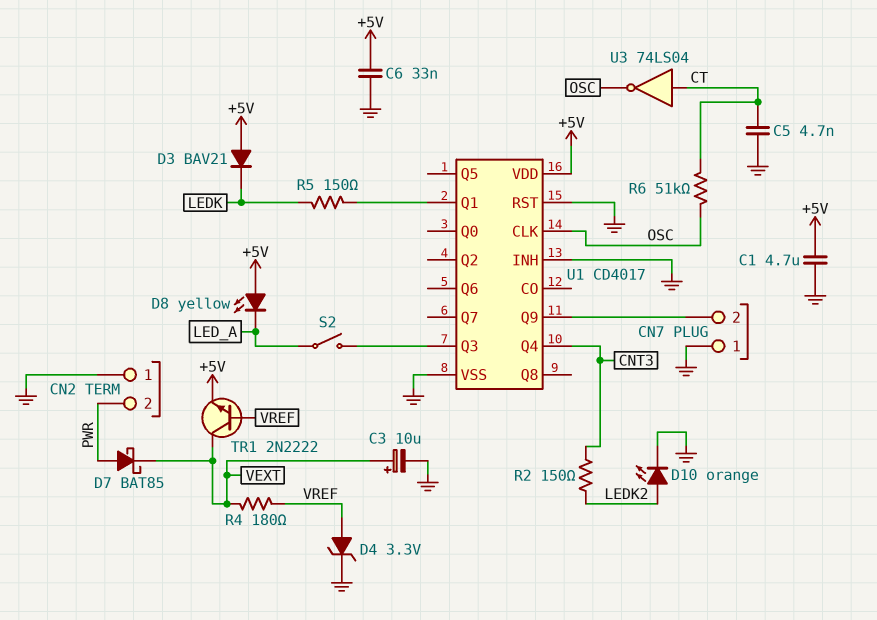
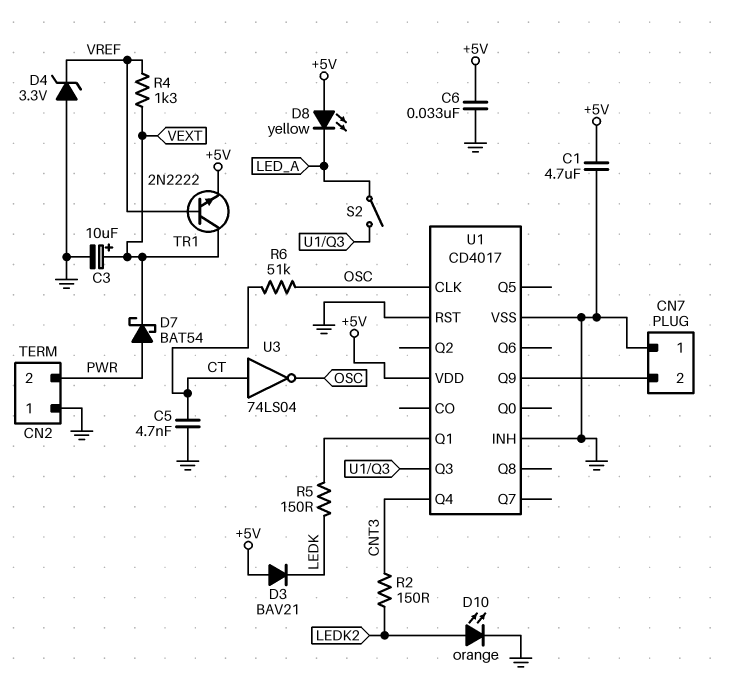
D4: zener 3.3V (A VREF, K GND) -> zener 3.3V (A GND, K VREF)
D7: schottky BAT85 (A PWR, K VEXT) -> schottky BAT54 (A PWR, K VEXT)
R4: 180 (VEXT, VREF) -> 1.3k (VEXT, VREF)

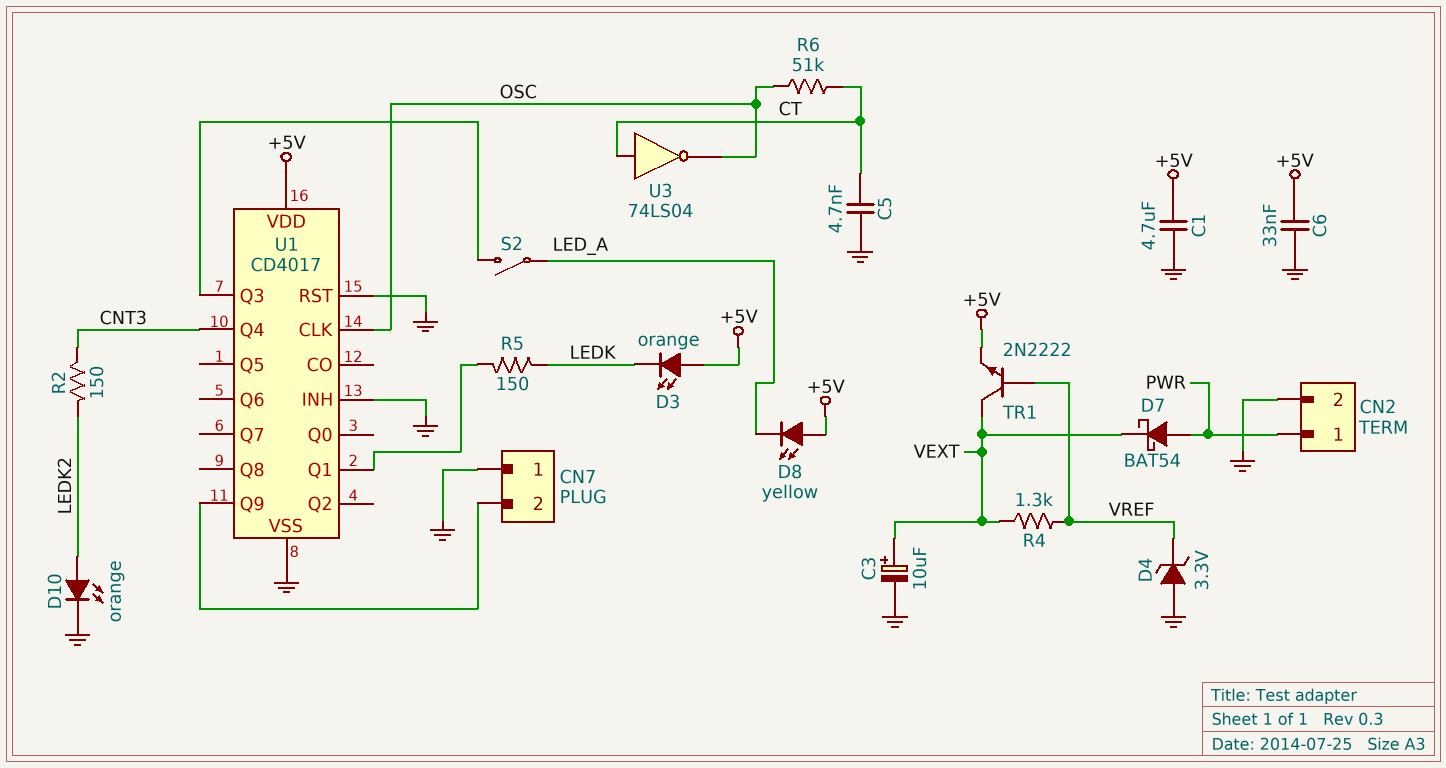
CN2 pin 1: GND -> PWR
CN2 pin 2: PWR -> GND
D3: diode BAV21 (A +5V, K LEDK) -> LED orange (A +5V, K LEDK)

